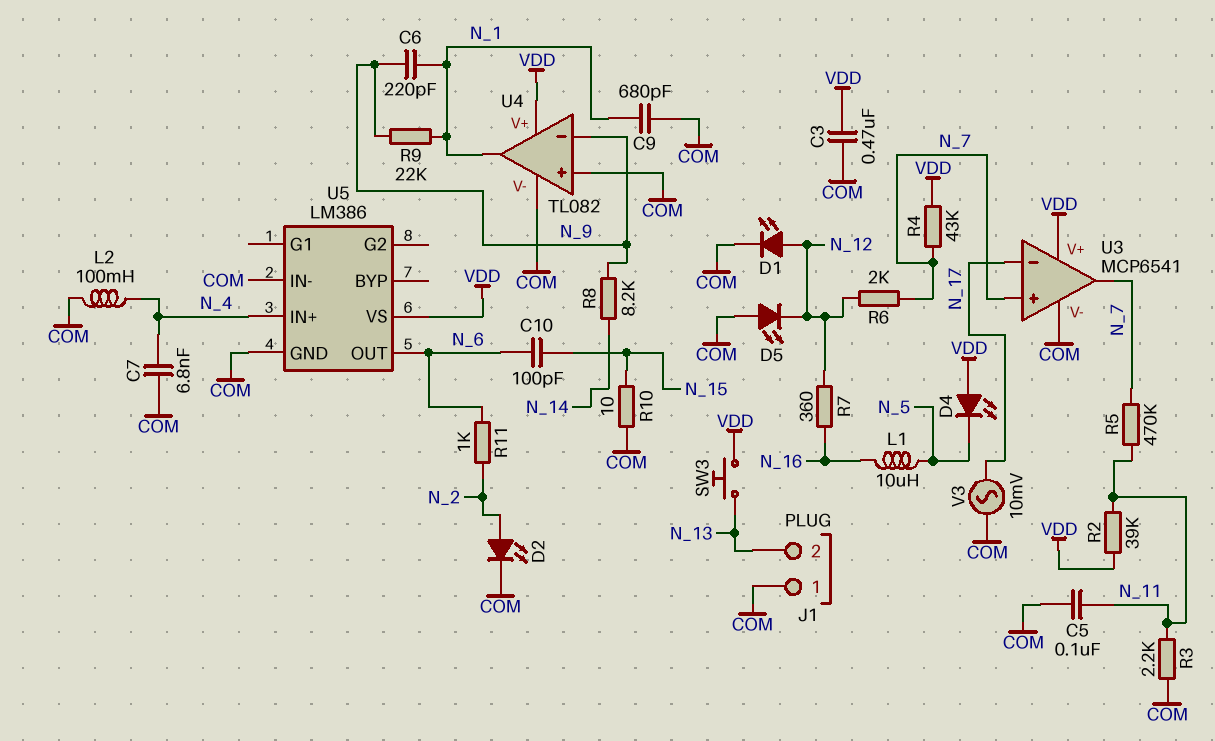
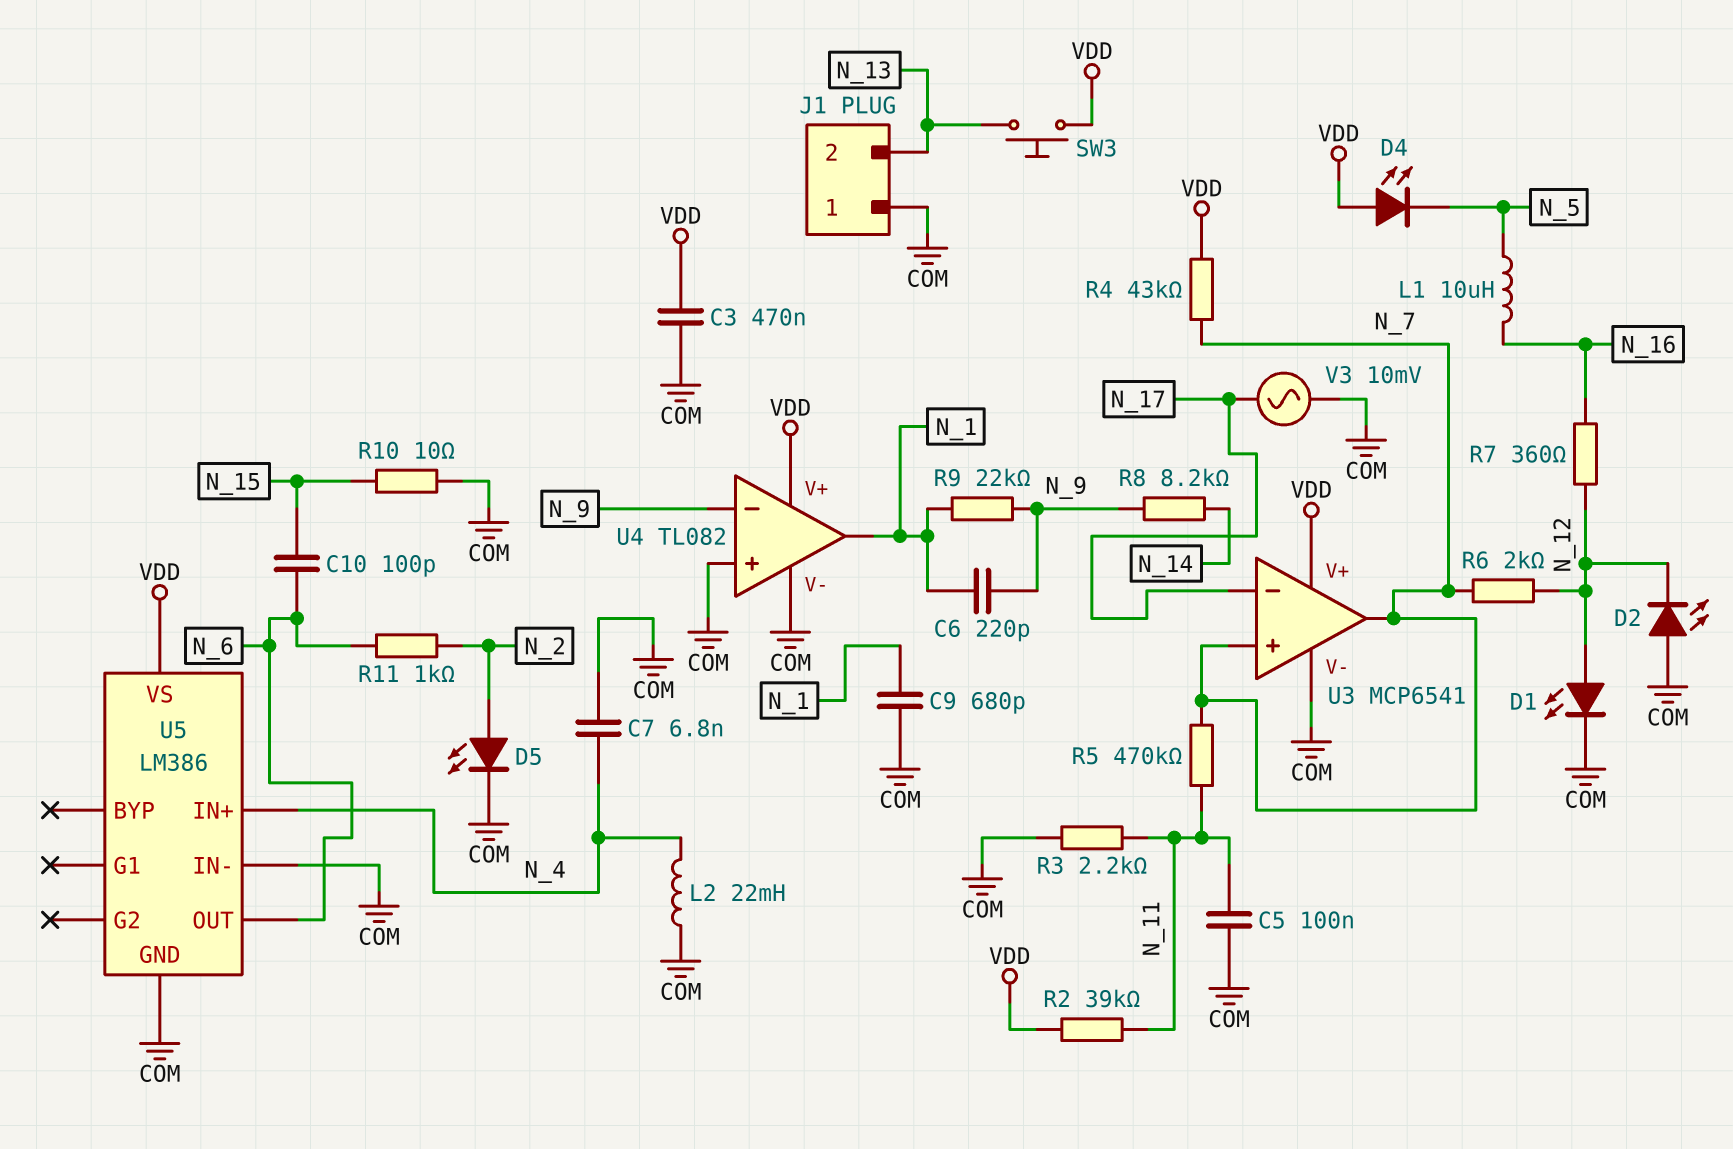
D2: LED (A N_2, K COM) -> LED (A COM, K N_12)
D5: LED (A COM, K N_12) -> LED (A N_2, K COM)
L2: 100mH (COM, N_4) -> 22mH (COM, N_4)

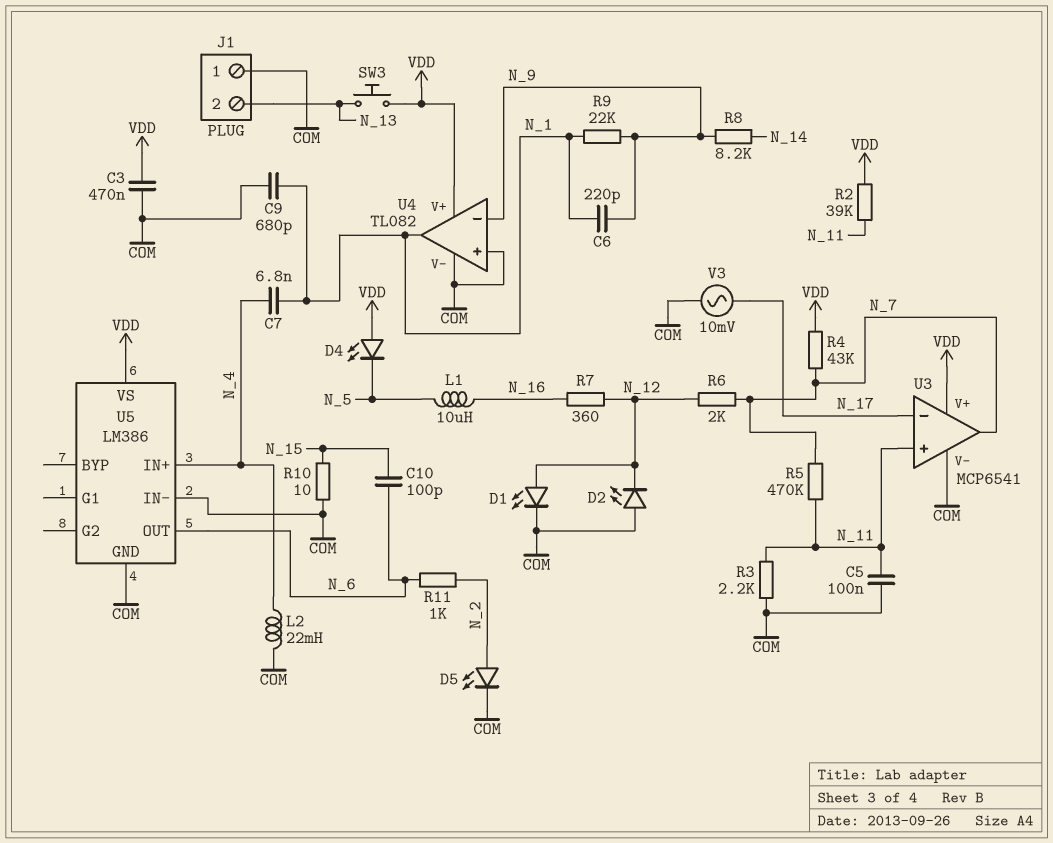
C7: 6.8nF (COM, N_4) -> 6.8nF (N_1, N_4)
U3 pin in+: N_7 -> N_11

